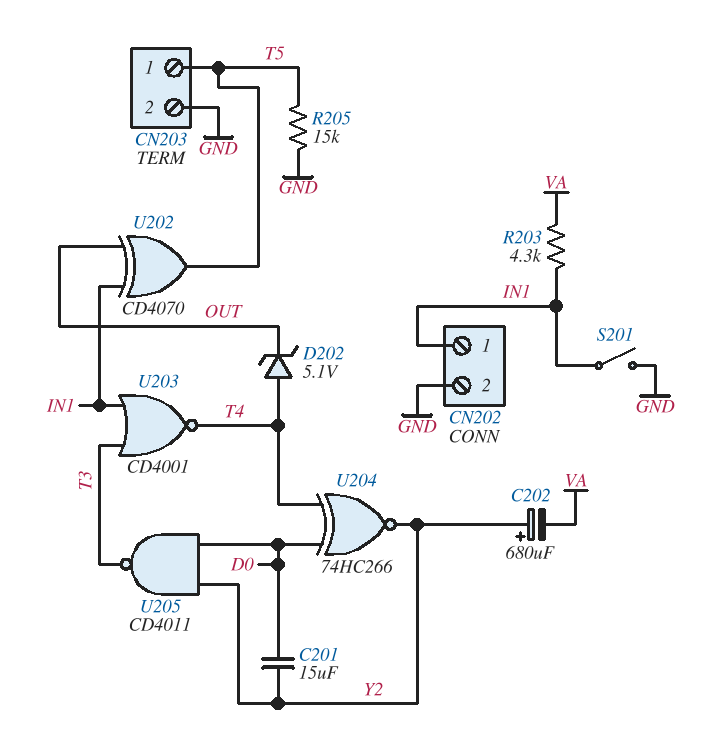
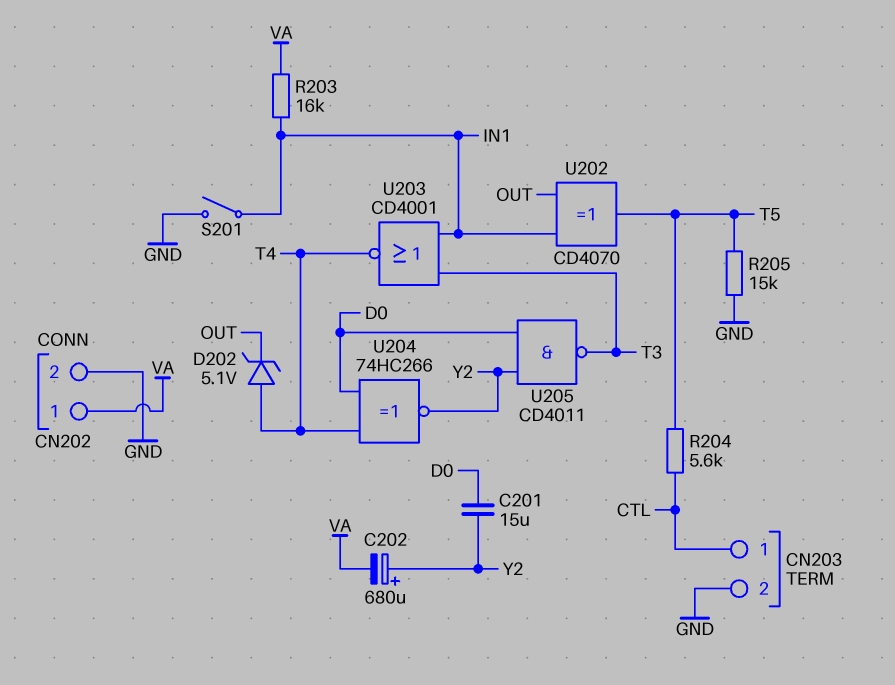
CN202 pin 1: IN1 -> VA
CN203 pin 1: T5 -> CTL
R203: 4.3k (IN1, VA) -> 16k (IN1, VA)
R204: none -> 5.6k (CTL, T5)

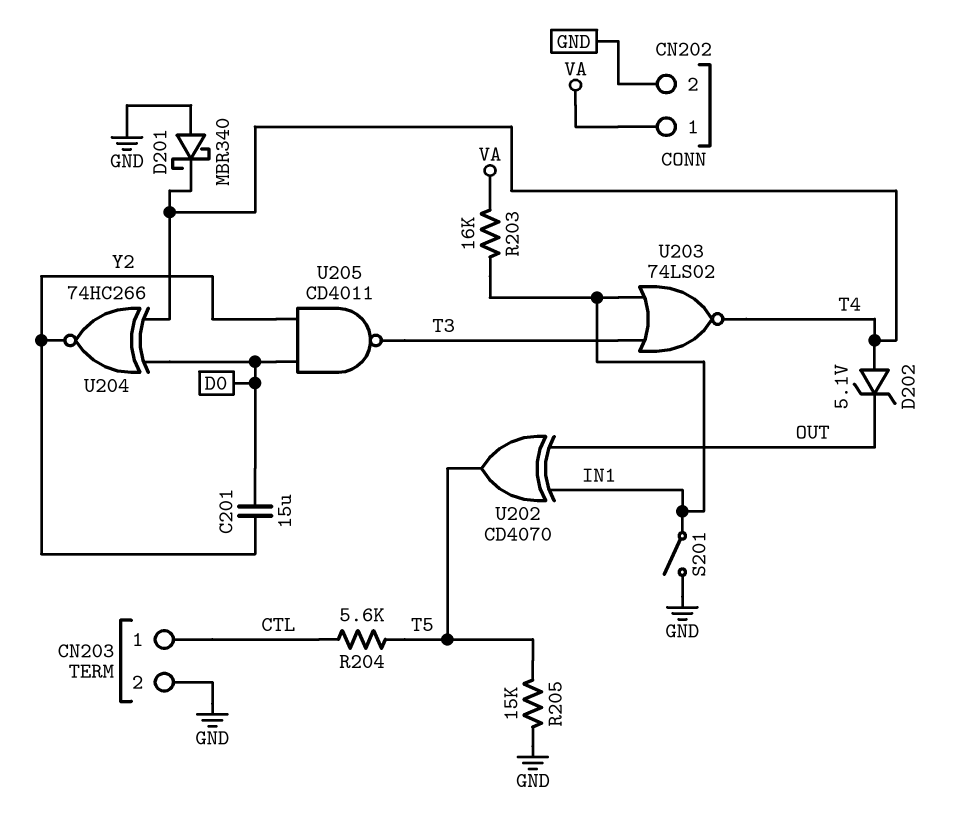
C202: 680uF (plus Y2, minus VA) -> none
D201: none -> schottky MBR340 (A GND, K T4)
U203: NOR CD4001 (in IN1, in T3, out T4) -> NOR 74LS02 (in IN1, in T3, out T4)

